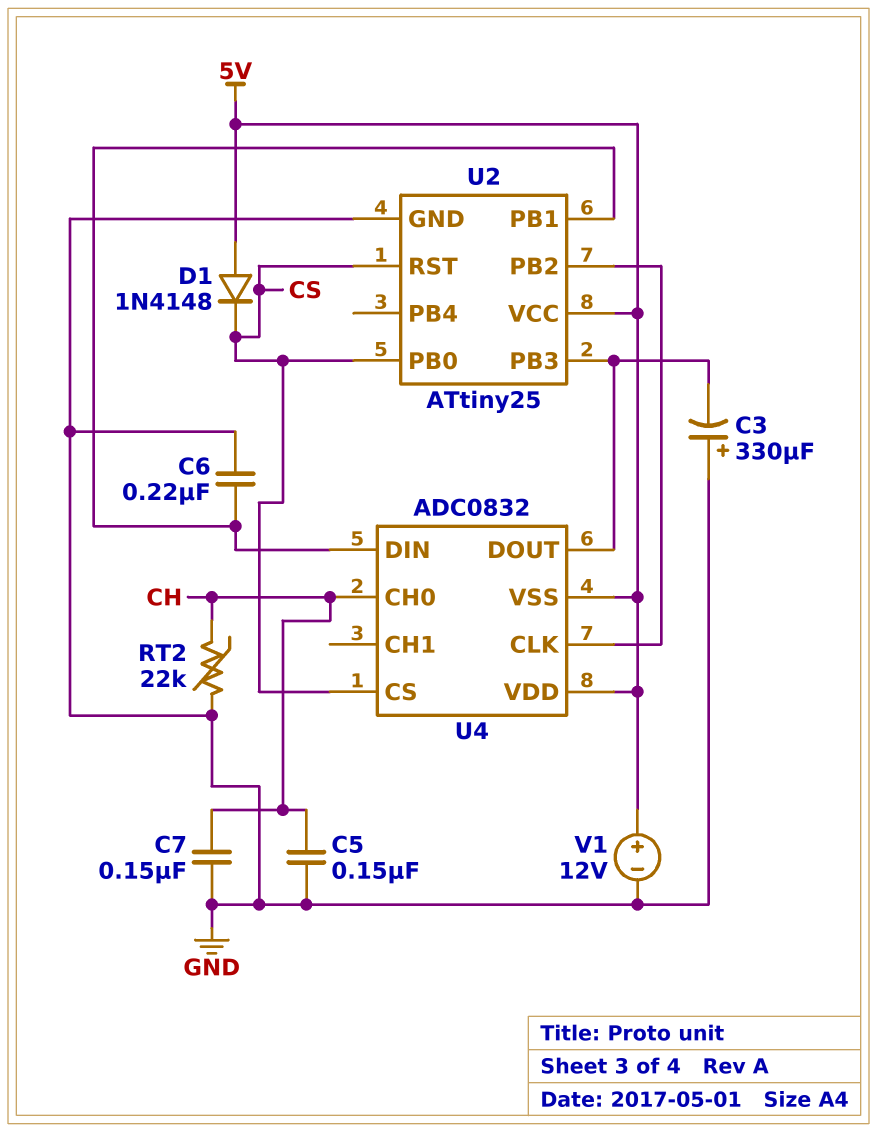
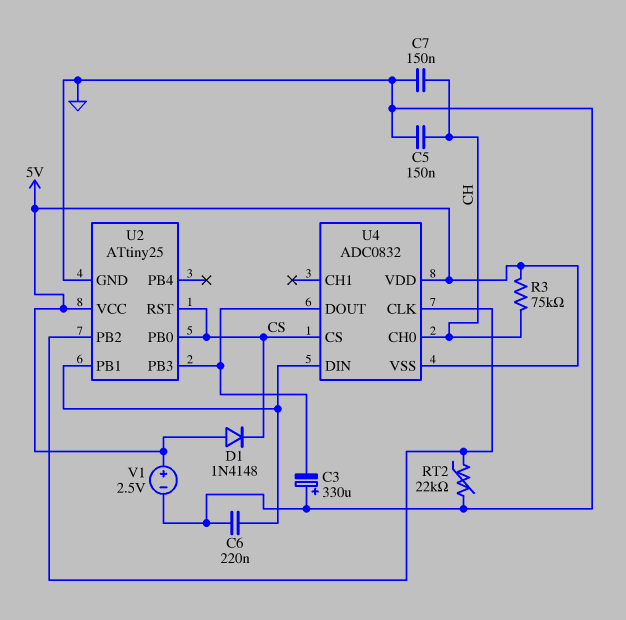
R3: none -> 75k (5V, CH)
RT2: 22k (CH, GND) -> 22k (GND, U2/PB2)
V1: 12V (plus 5V, minus GND) -> 2.5V (plus 5V, minus GND)

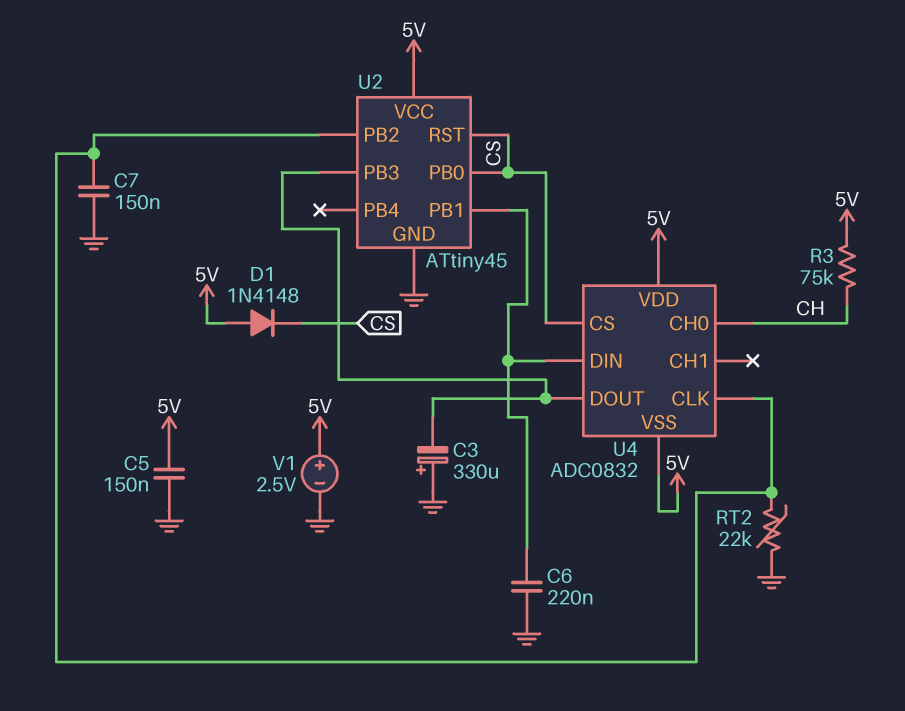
C5: 150nF (CH, GND) -> 150nF (5V, GND)
C7: 150nF (CH, GND) -> 150nF (GND, U2/PB2)
U2: ATtiny25 -> ATtiny45

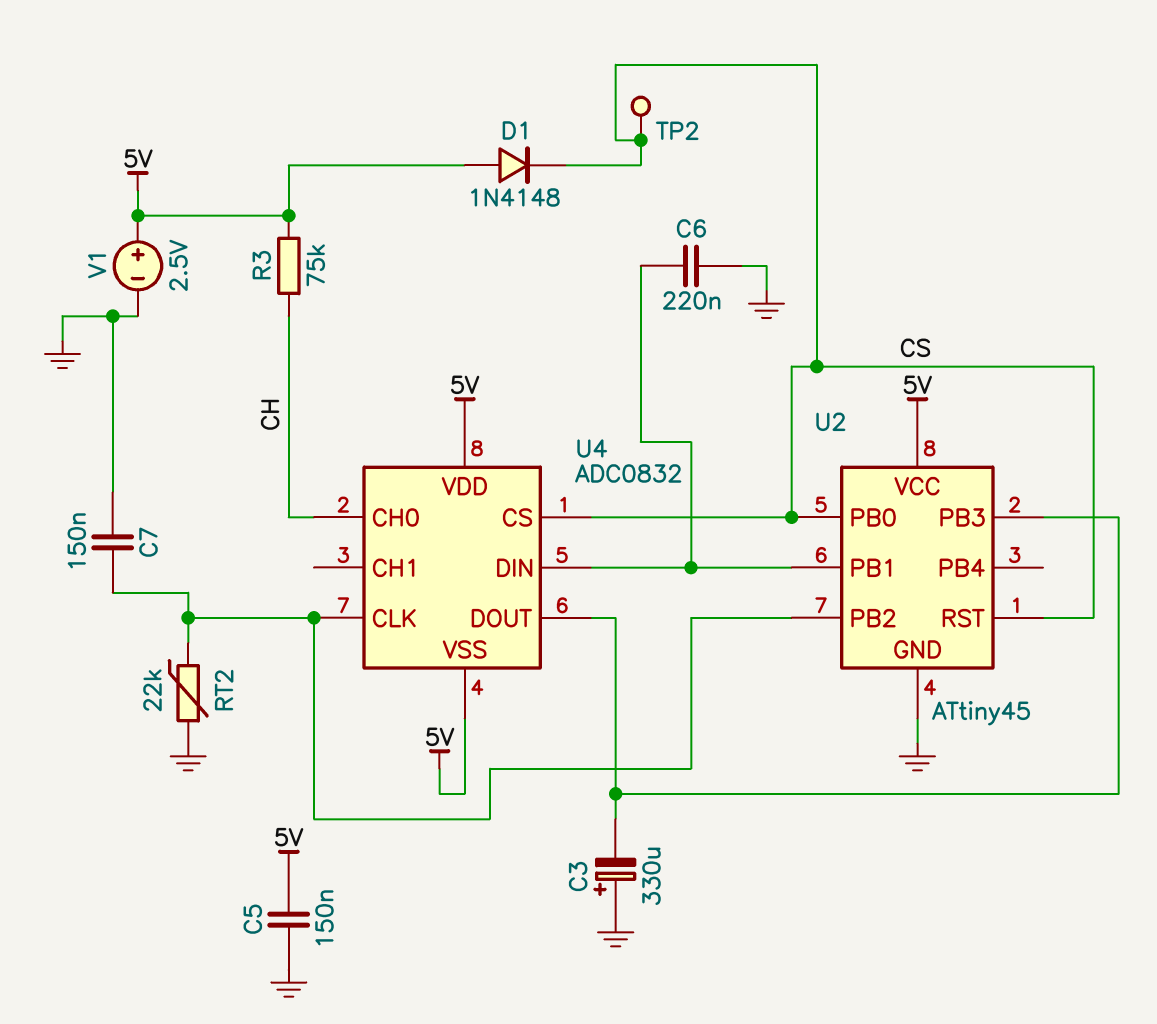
TP2: none -> test point (CS)

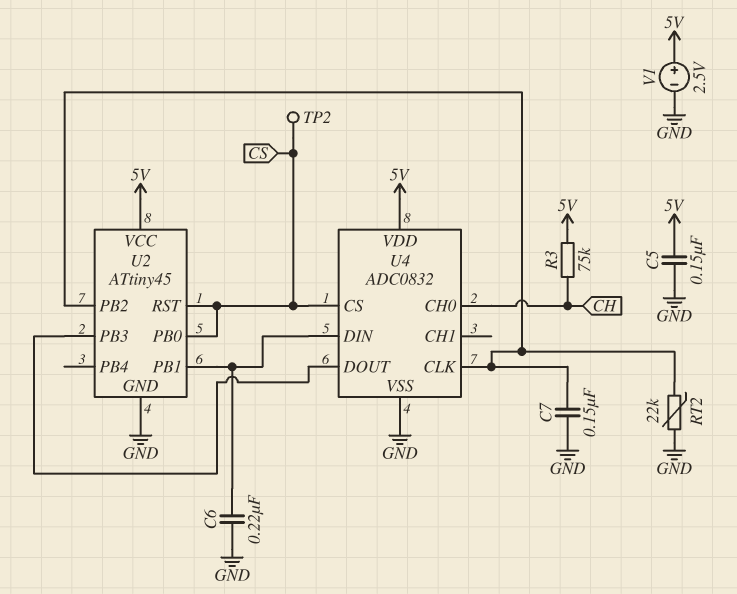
C3: 330uF (plus GND, minus U2/PB3) -> none
D1: diode 1N4148 (A 5V, K CS) -> none
U4 pin VSS: 5V -> GND

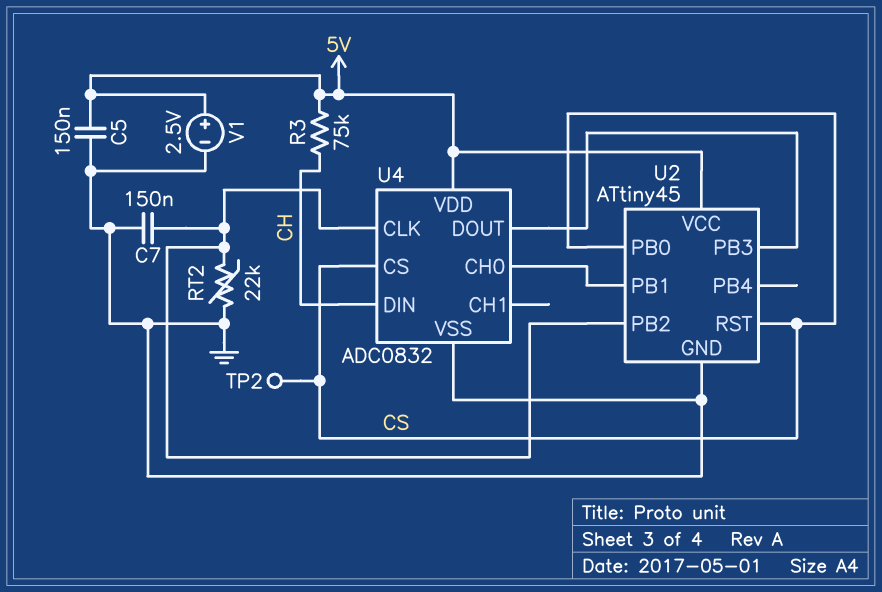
C6: 220nF (GND, U2/PB1) -> none
U4 pin CH0: CH -> U2/PB1
U4 pin DIN: U2/PB1 -> CH

